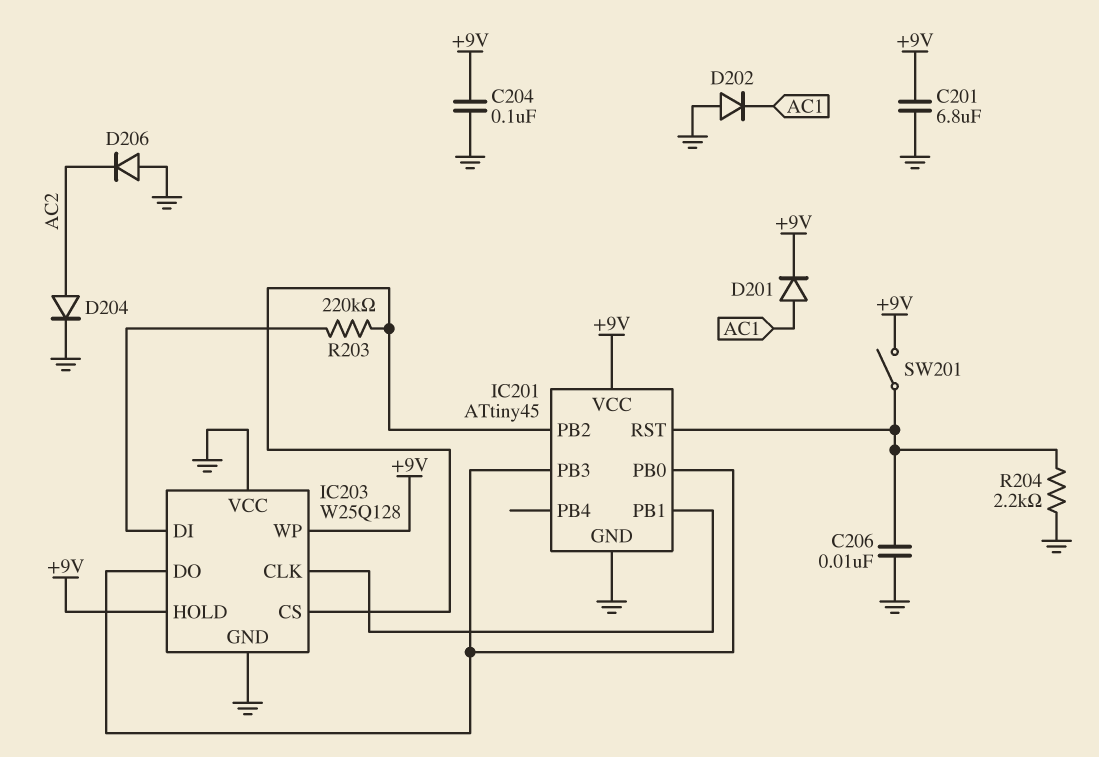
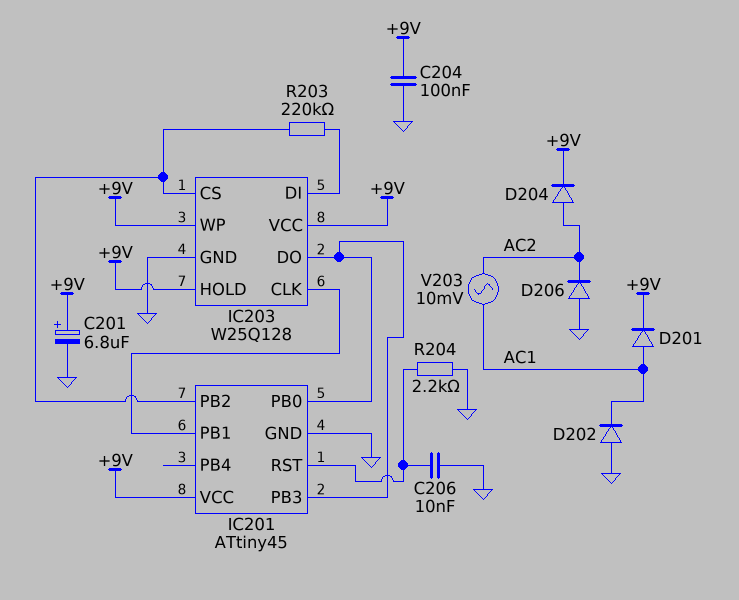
C201: 6.8uF (+9V, GND) -> 6.8uF (plus +9V, minus GND)
D204: diode (A AC2, K GND) -> diode (A AC2, K +9V)
IC203 pin VCC: GND -> +9V
SW201: switch (+9V, IC201/RST) -> none
V203: none -> AC 10mV (AC1, AC2)

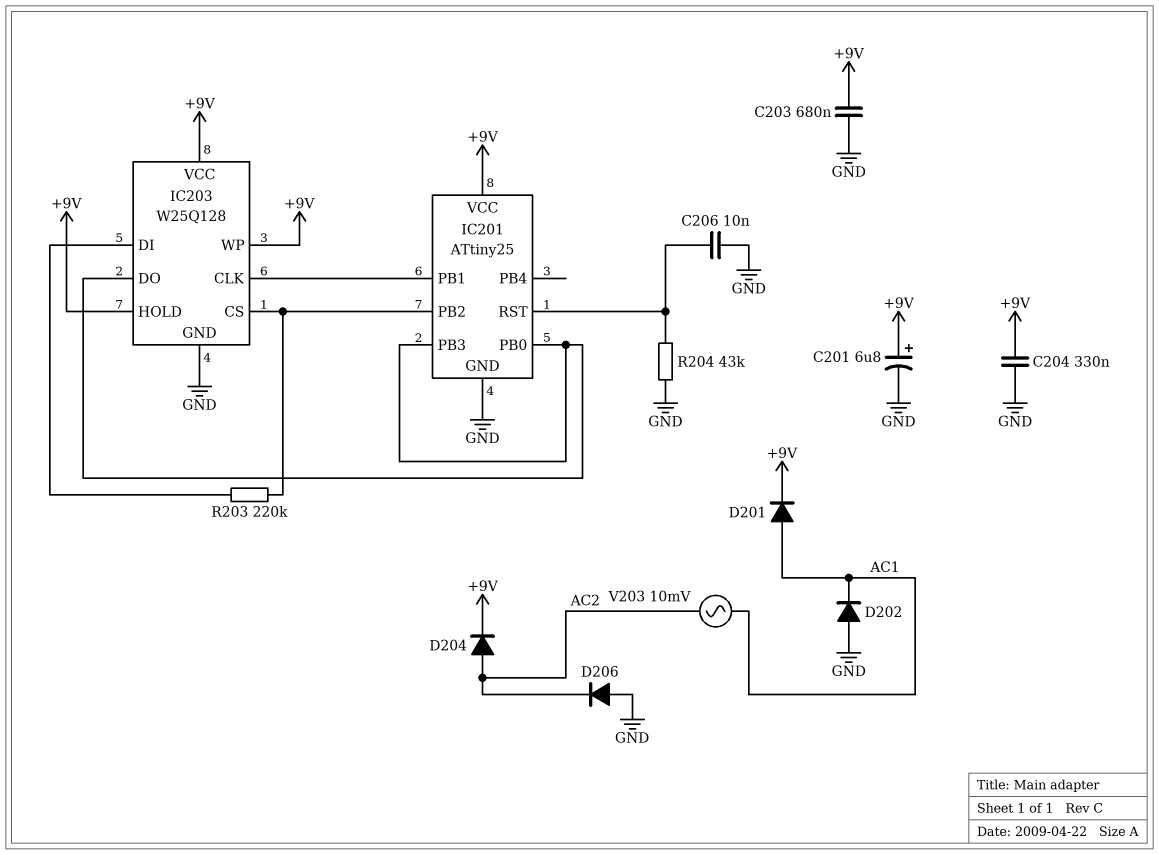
C203: none -> 680nF (+9V, GND)
C204: 100nF (+9V, GND) -> 330nF (+9V, GND)
IC201: ATtiny45 -> ATtiny25
R204: 2.2k (GND, IC201/RST) -> 43k (GND, IC201/RST)

